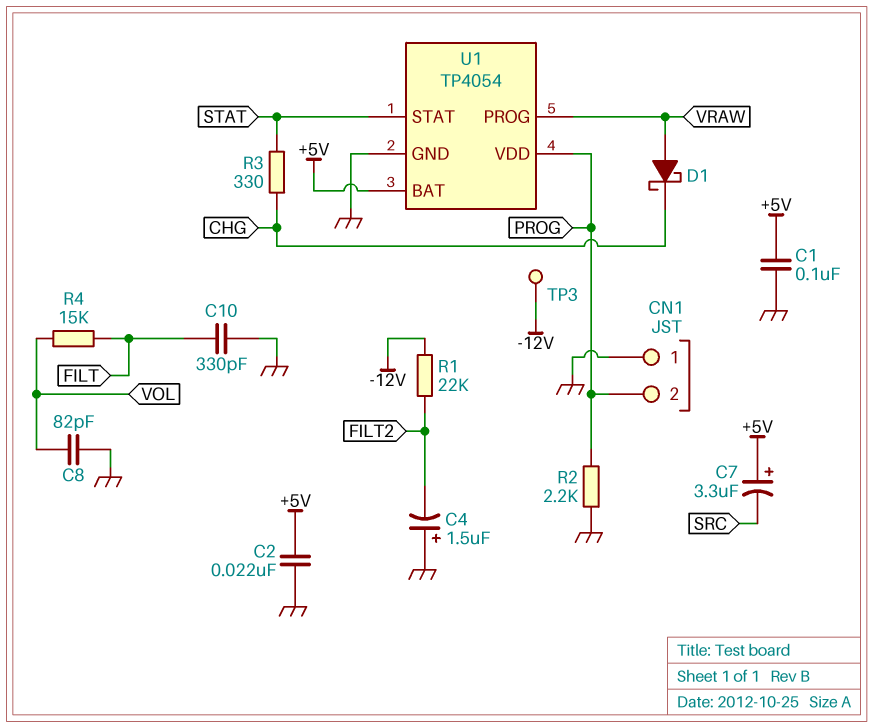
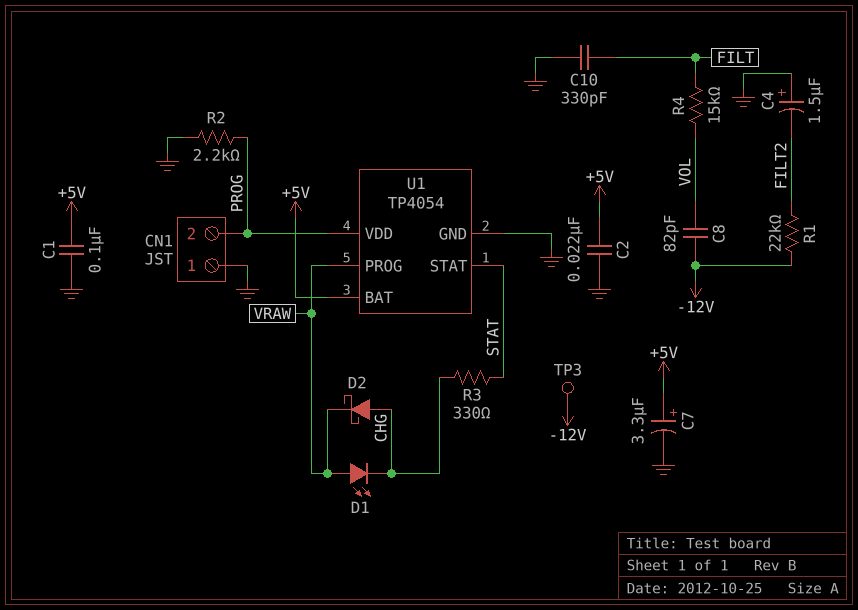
C7: 3.3uF (plus +5V, minus SRC) -> 3.3uF (plus +5V, minus GND)
C8: 82pF (GND, VOL) -> 82pF (-12V, VOL)
D1: schottky (A VRAW, K CHG) -> LED (A VRAW, K CHG)
D2: none -> schottky (A CHG, K VRAW)

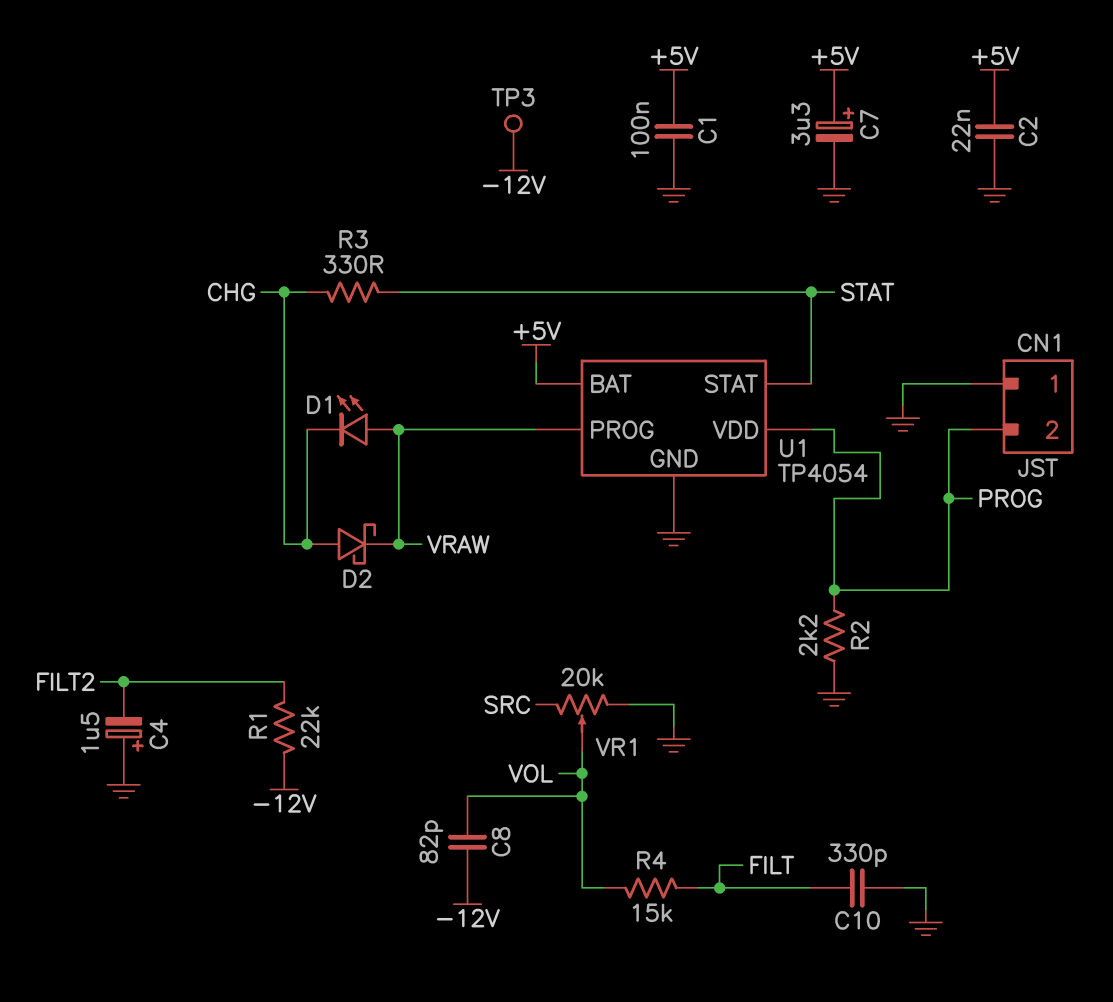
VR1: none -> 20k (GND, SRC, wiper VOL)

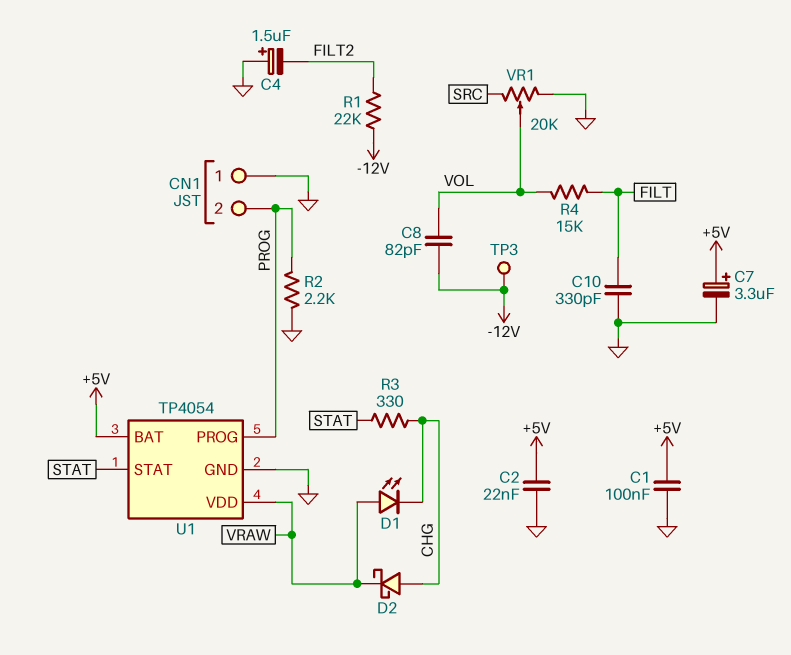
U1 pin PROG: VRAW -> PROG
U1 pin VDD: PROG -> VRAW

